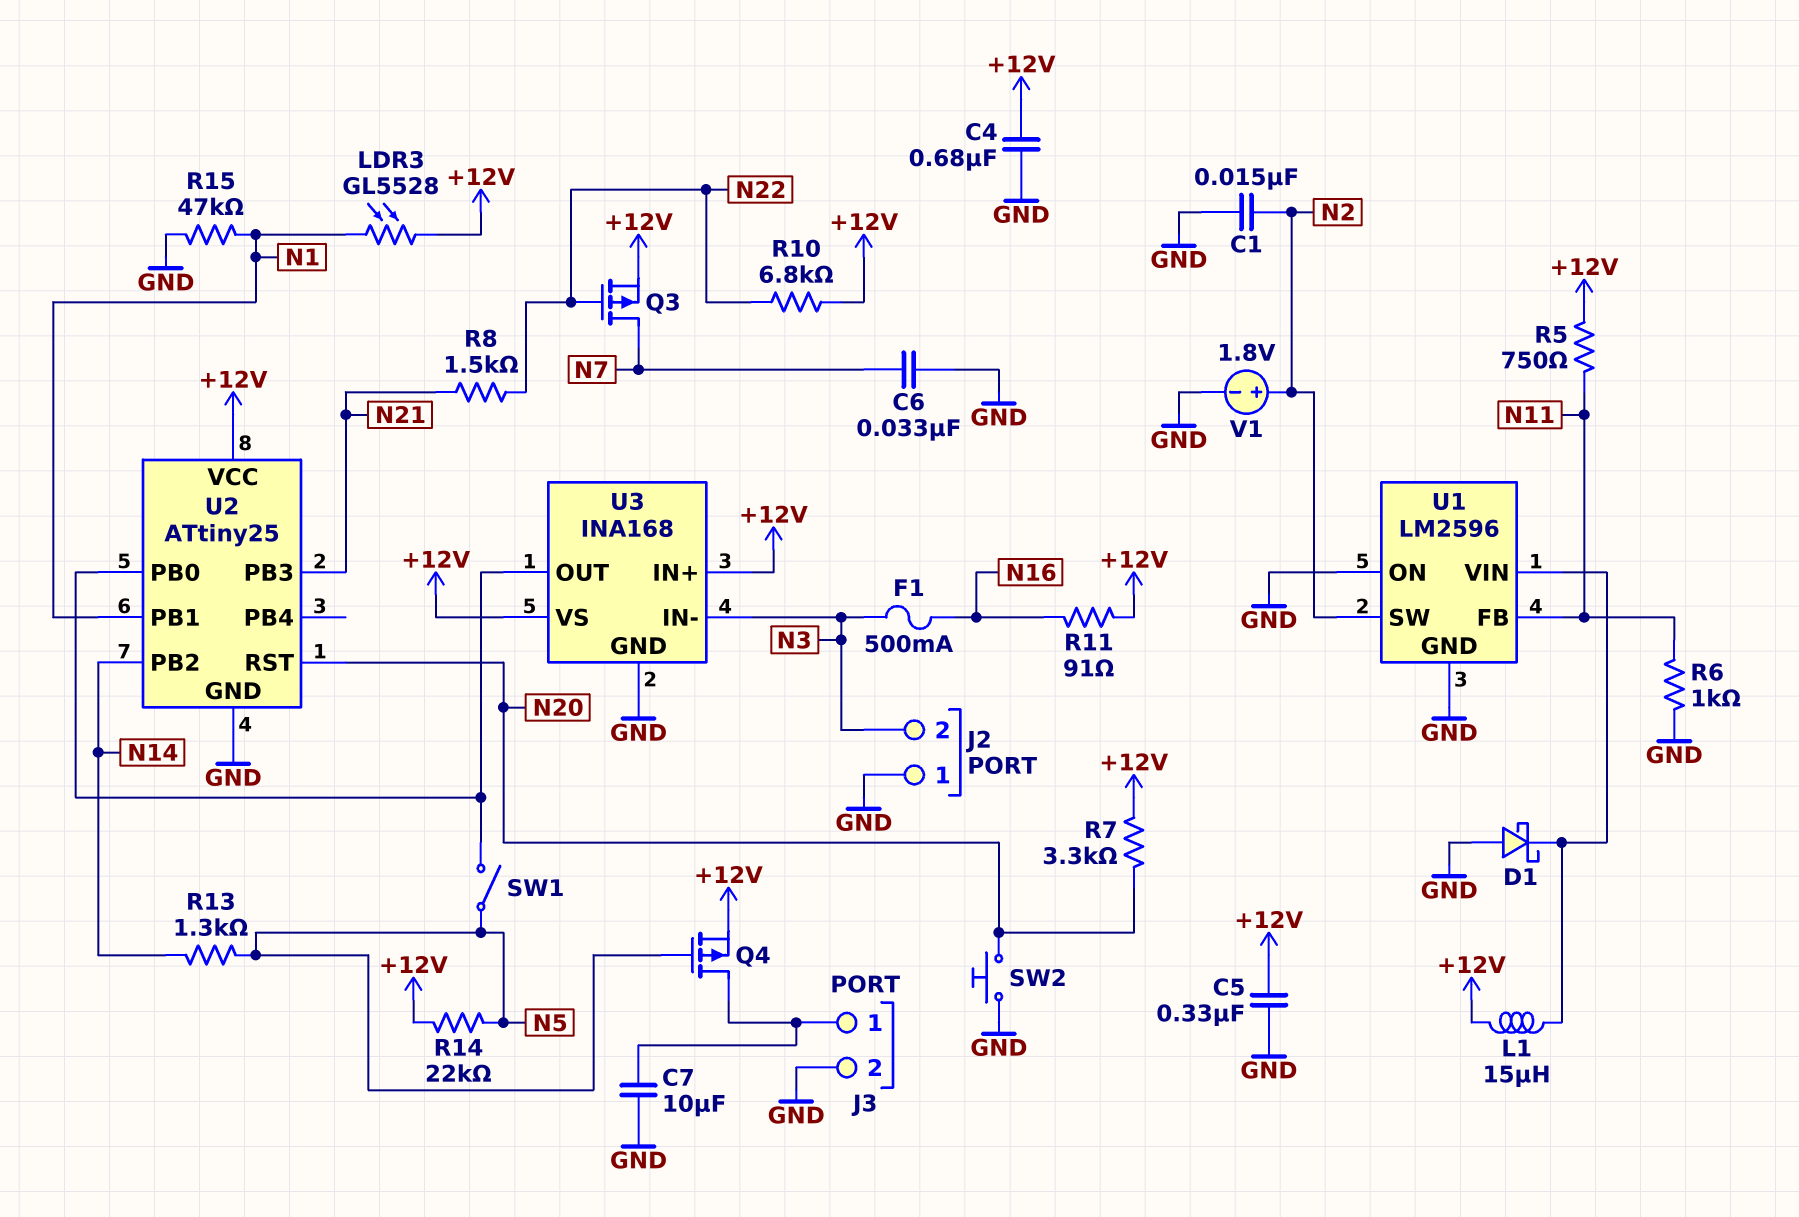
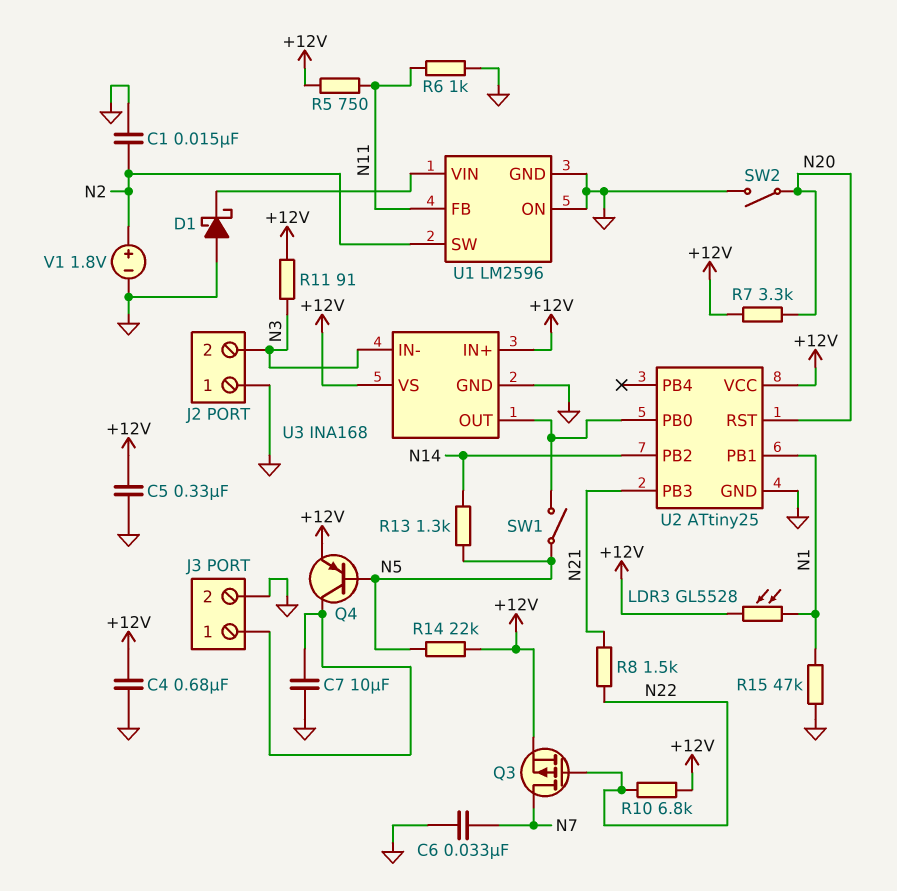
F1: 500mA (N3, N16) -> none
L1: 15uH (+12V, U1/VIN) -> none
Q4: PMOS (G N5, D J3/1, S +12V) -> PNP (B N5, C J3/1, E +12V)
R11: 91 (+12V, N16) -> 91 (+12V, N3)
SW2: button (GND, N20) -> switch (GND, N20)

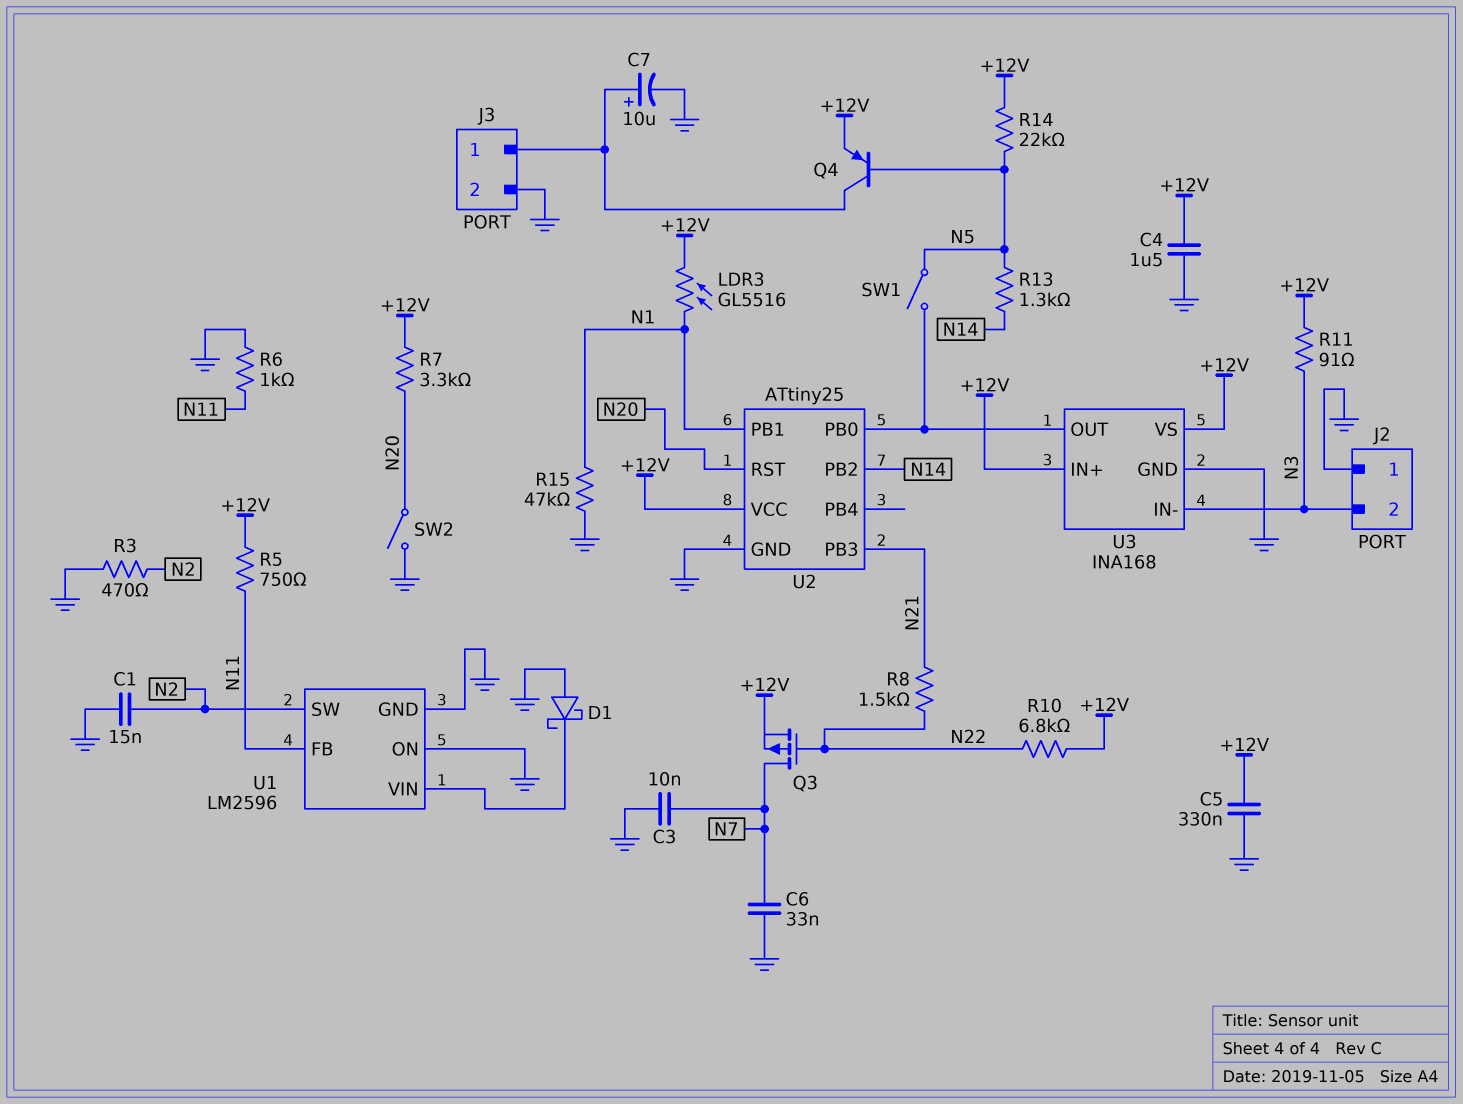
C3: none -> 10nF (GND, N7)
C4: 680nF (+12V, GND) -> 1.5uF (+12V, GND)
C7: 10uF (GND, J3/1) -> 10uF (plus J3/1, minus GND)
LDR3: GL5528 (+12V, N1) -> GL5516 (+12V, N1)
R3: none -> 470 (GND, N2)
V1: 1.8V (plus N2, minus GND) -> none

